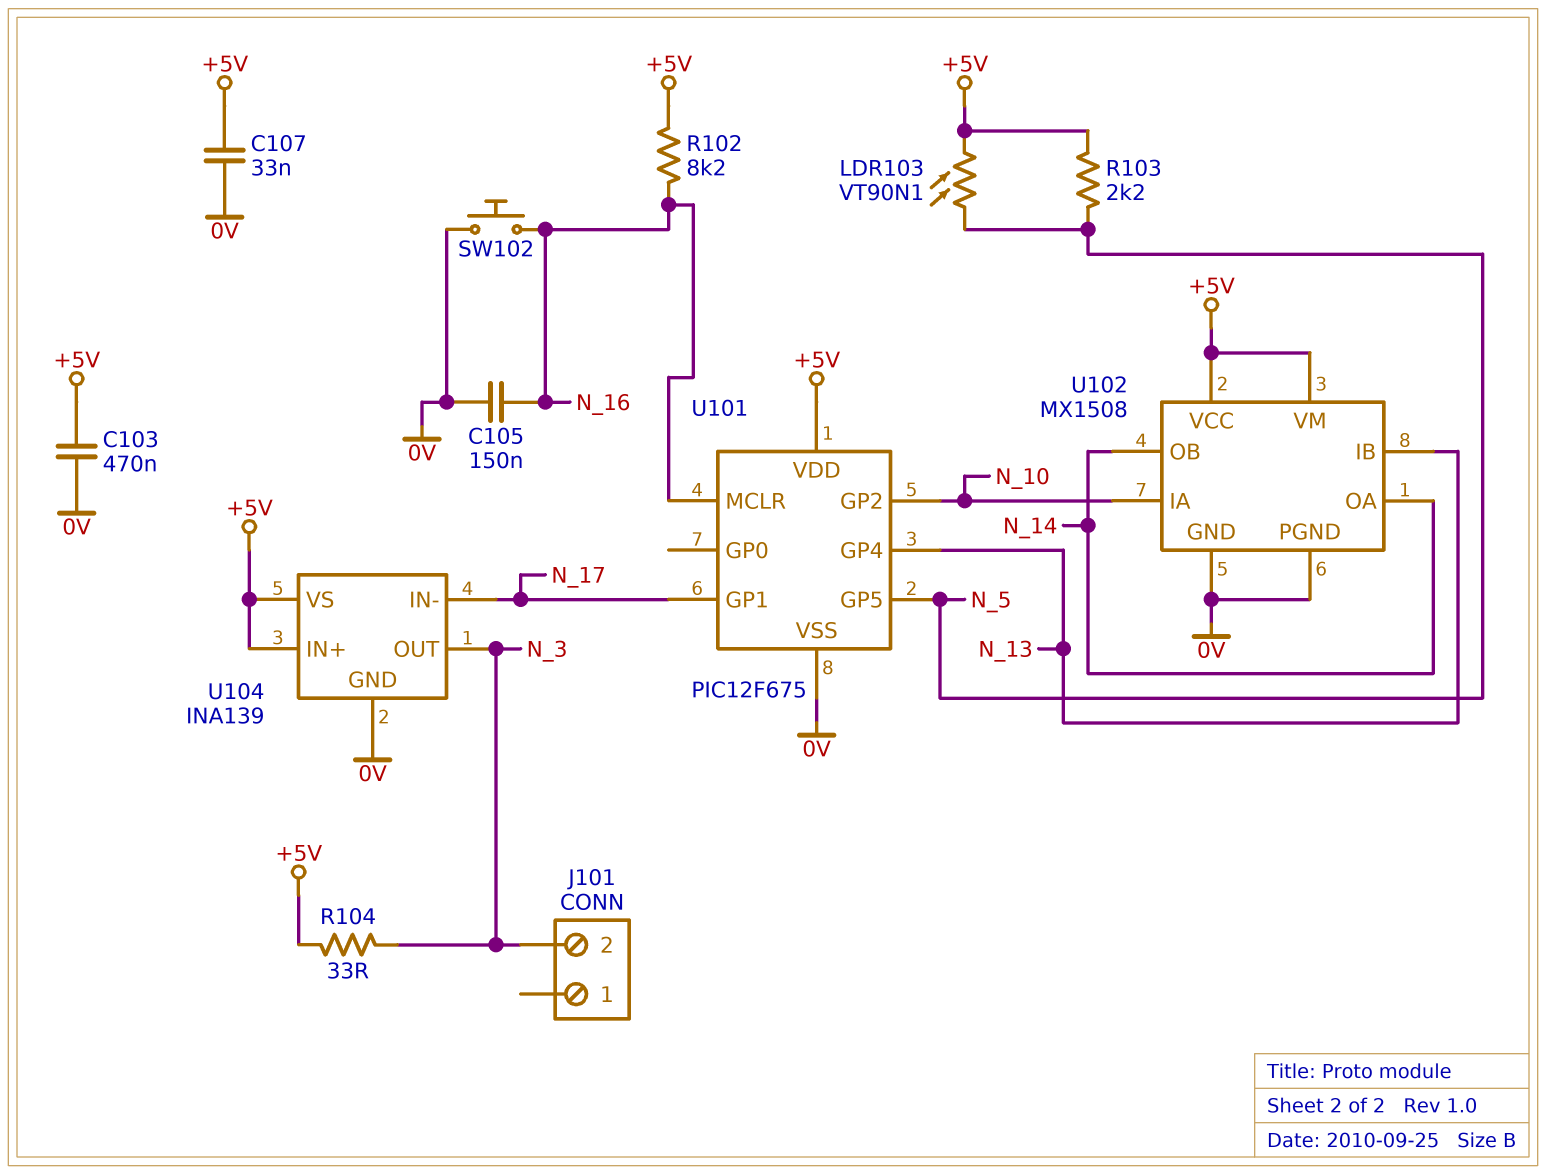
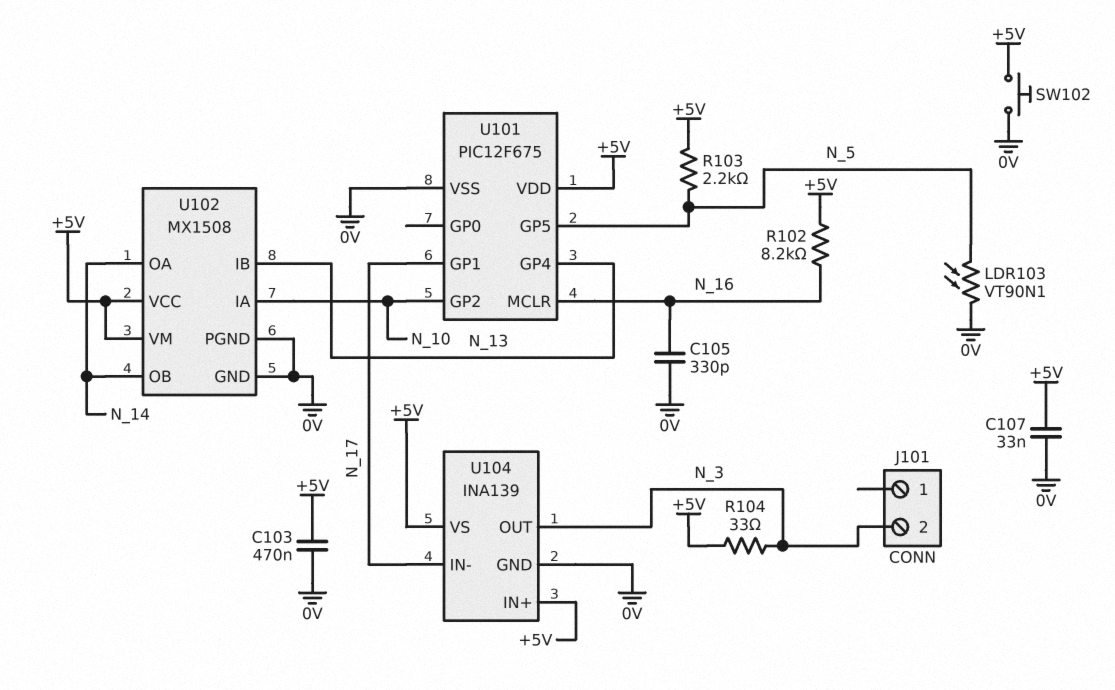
C105: 150nF (0V, N_16) -> 330pF (0V, N_16)
LDR103: VT90N1 (+5V, N_5) -> VT90N1 (0V, N_5)
SW102: button (0V, N_16) -> button (+5V, 0V)

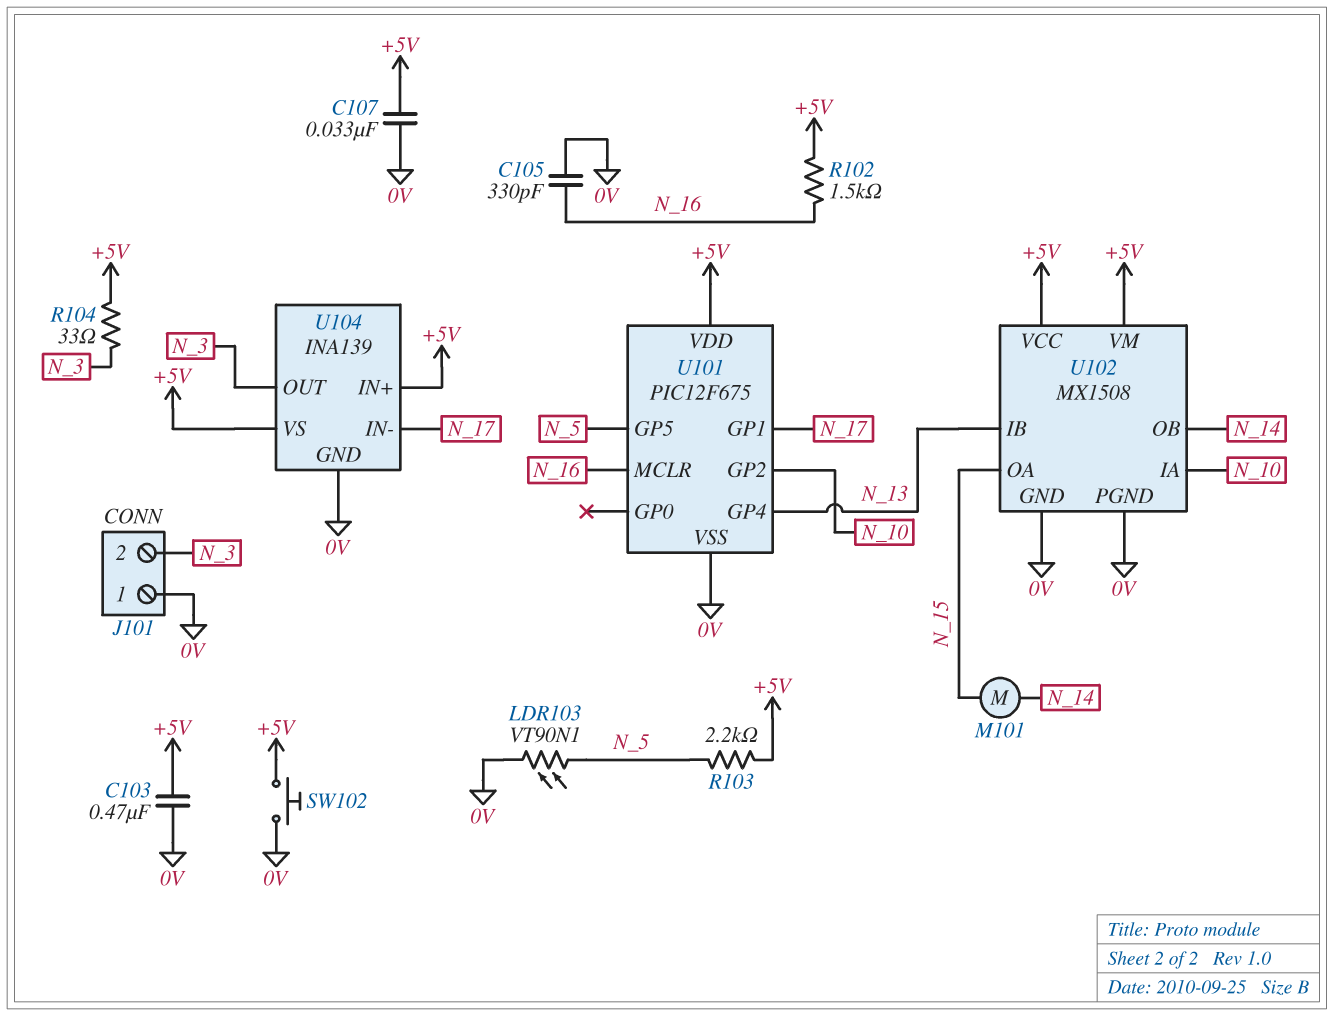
J101 pin 1: none -> 0V
M101: none -> motor (N_14, N_15)
R102: 8.2k (+5V, N_16) -> 1.5k (+5V, N_16)
U102 pin OA: N_14 -> N_15

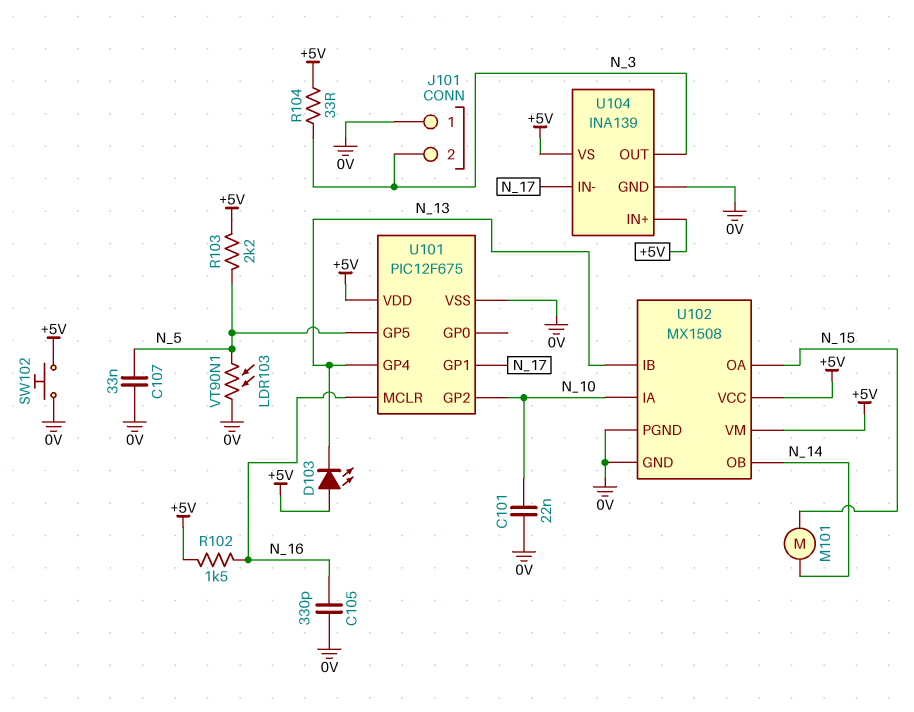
C101: none -> 22nF (0V, N_10)
C103: 470nF (+5V, 0V) -> none
C107: 33nF (+5V, 0V) -> 33nF (0V, N_5)
D103: none -> LED (A +5V, K N_13)

